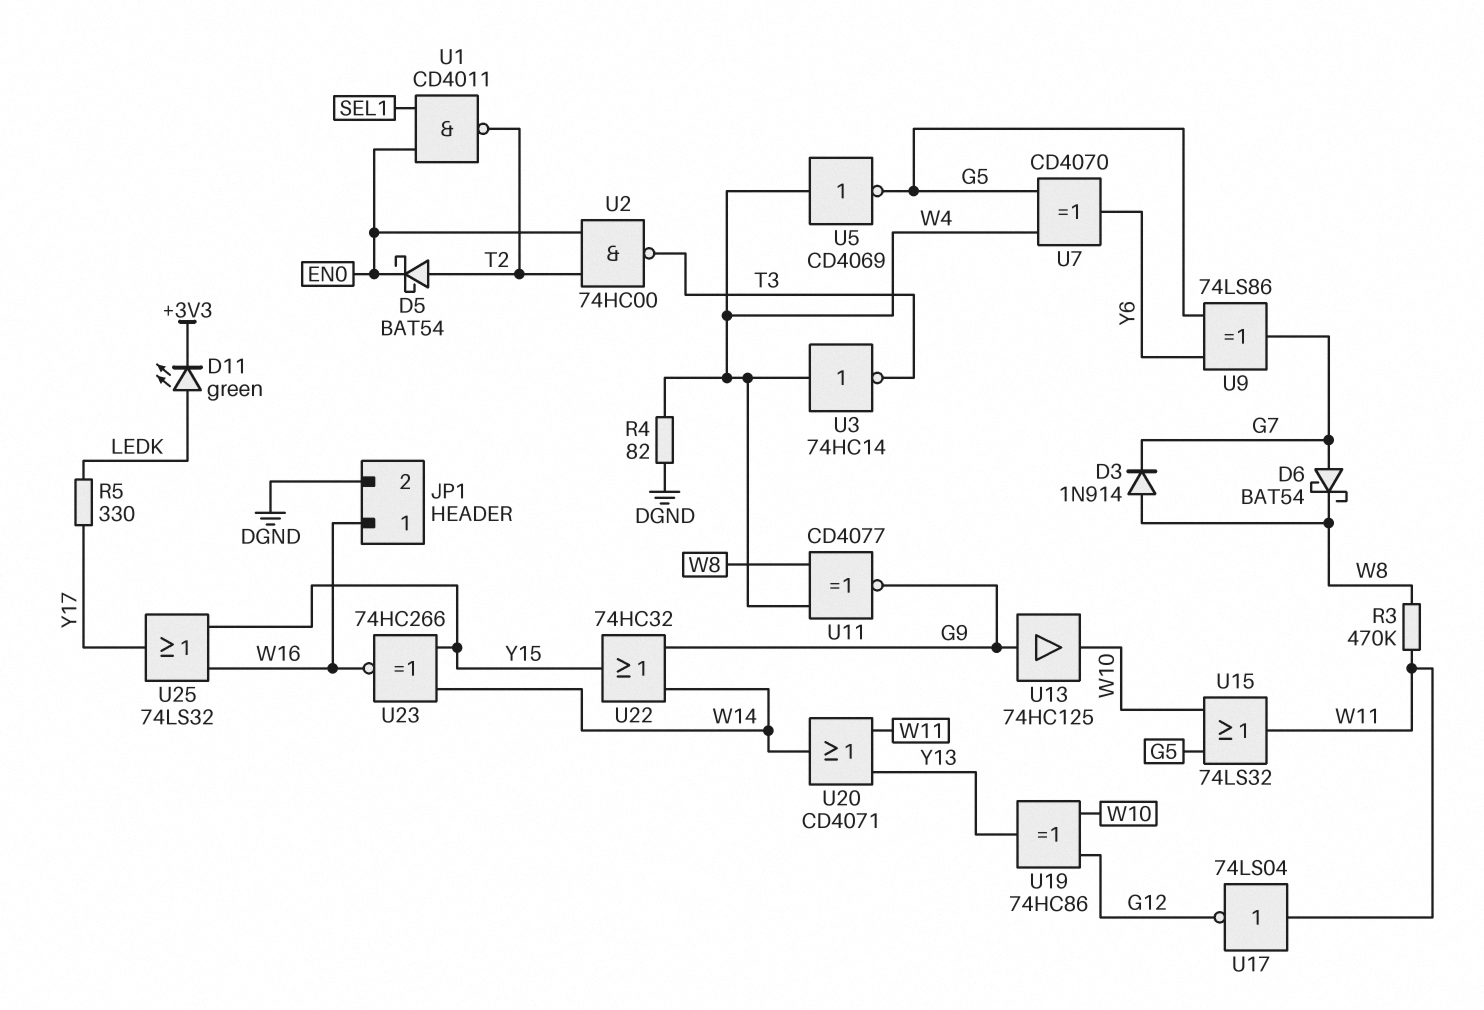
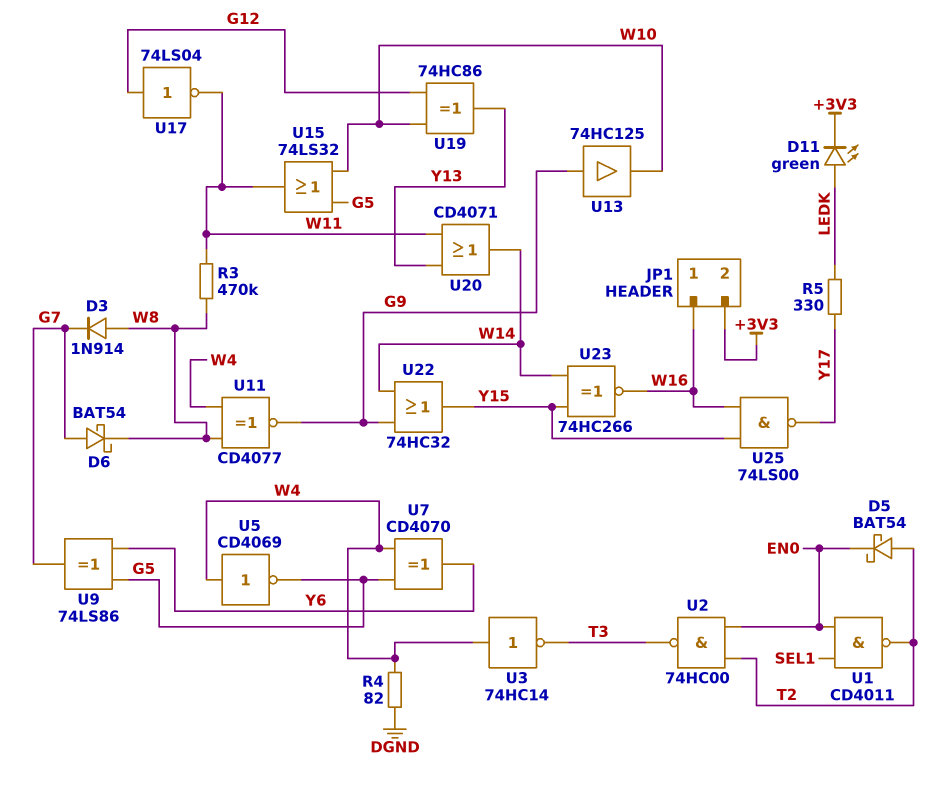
JP1 pin 2: DGND -> +3V3
U17: NOT 74LS04 (in W11, out G12) -> NOT 74LS04 (in G12, out W11)
U25: OR 74LS32 (in W16, in Y15, out Y17) -> NAND 74LS00 (in W16, in Y15, out Y17)

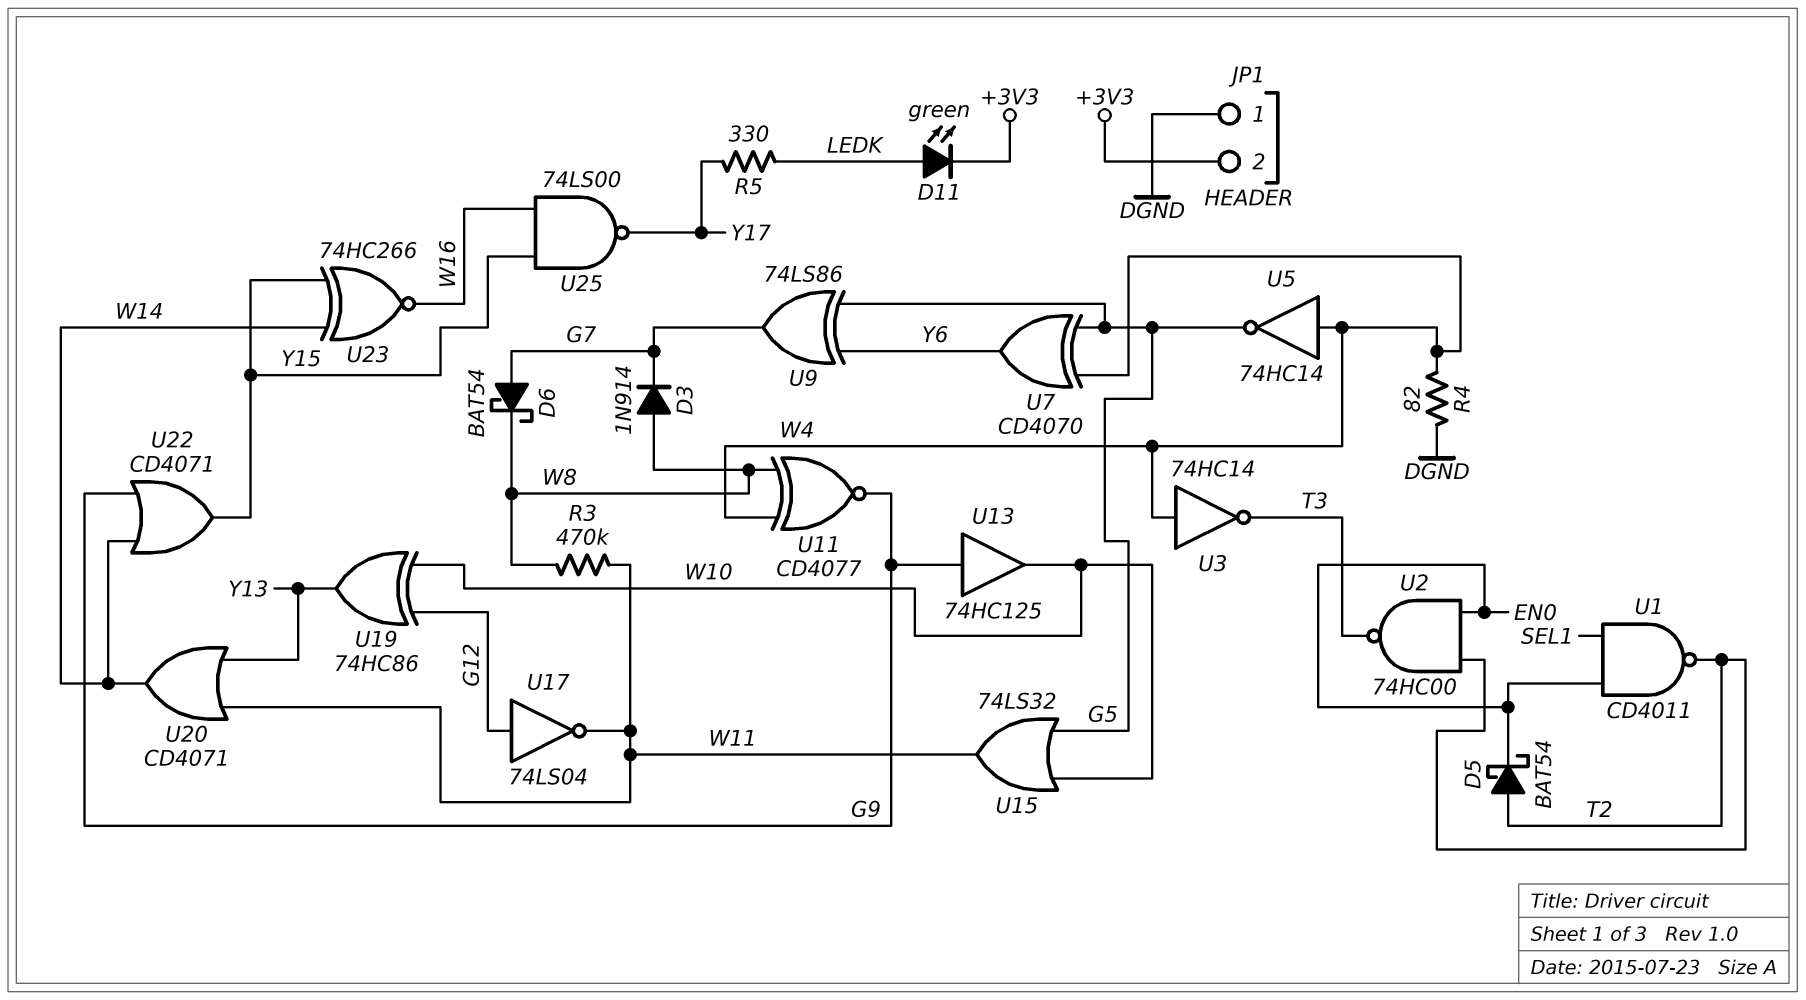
JP1 pin 1: W16 -> DGND
U5: NOT CD4069 (in W4, out G5) -> NOT 74HC14 (in W4, out G5)
U22: OR 74HC32 (in G9, in W14, out Y15) -> OR CD4071 (in G9, in W14, out Y15)

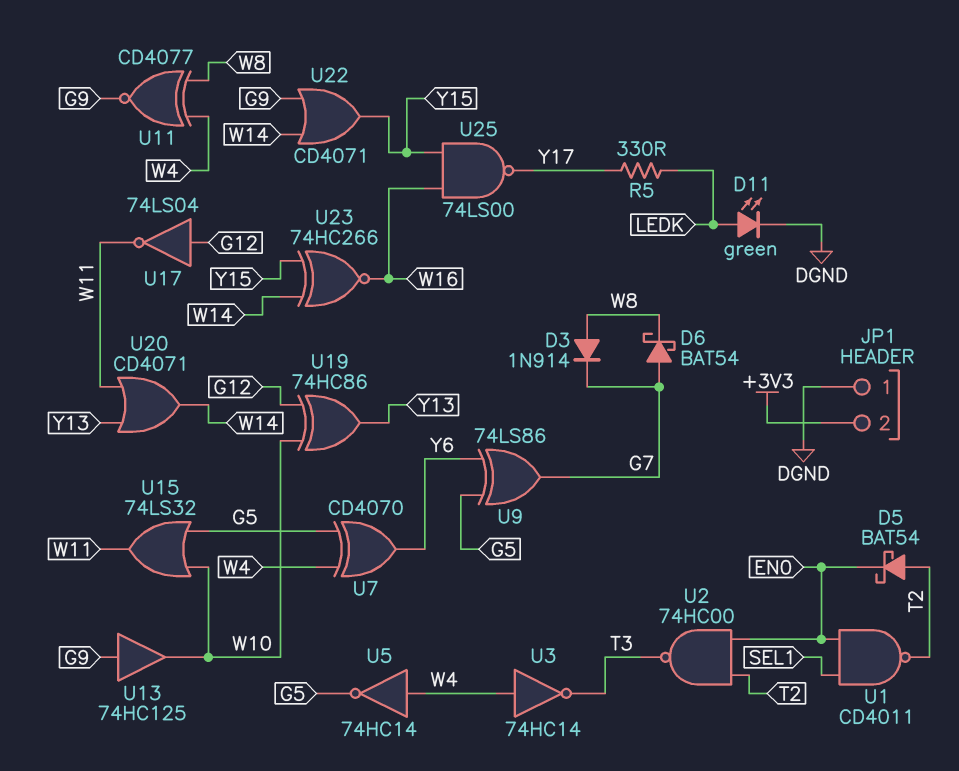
D11: LED green (A LEDK, K +3V3) -> LED green (A LEDK, K DGND)
R3: 470k (W8, W11) -> none
R4: 82 (DGND, W4) -> none

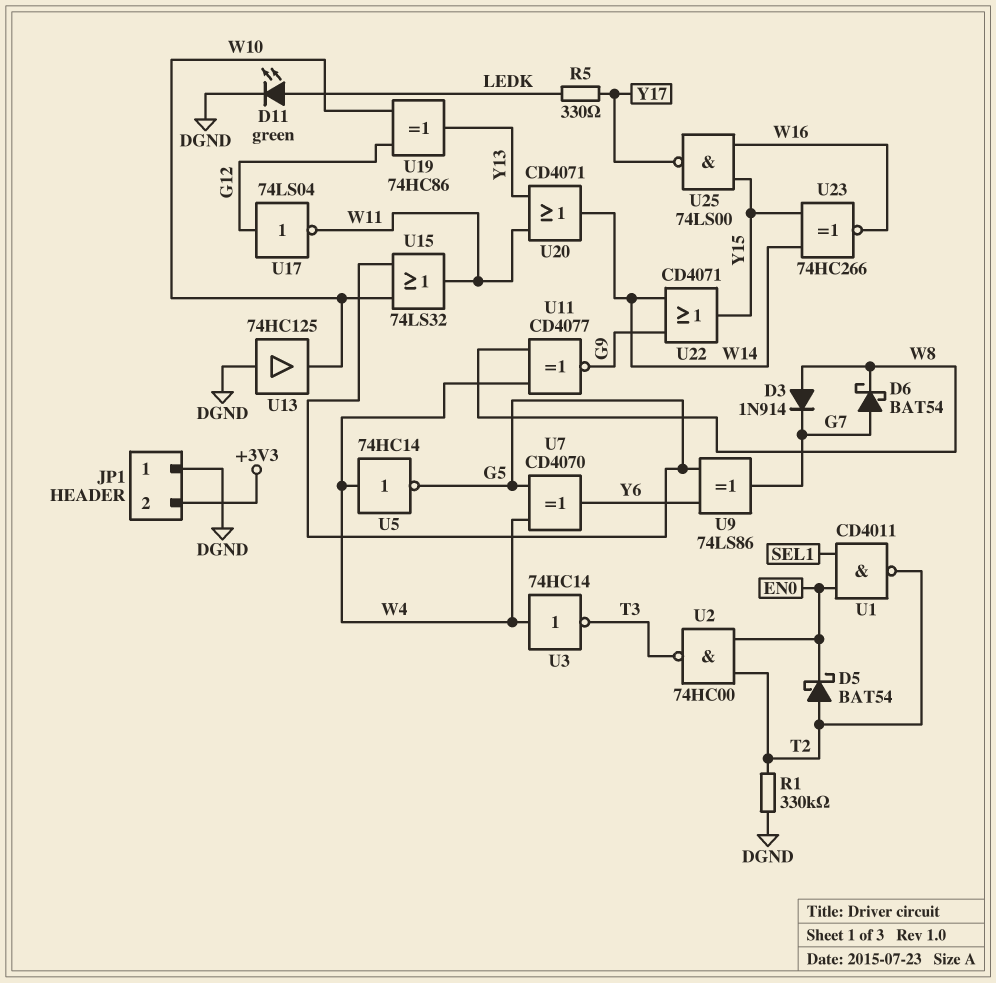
R1: none -> 330k (DGND, T2)
U13: buffer 74HC125 (in G9, out W10) -> buffer 74HC125 (in DGND, out W10)

